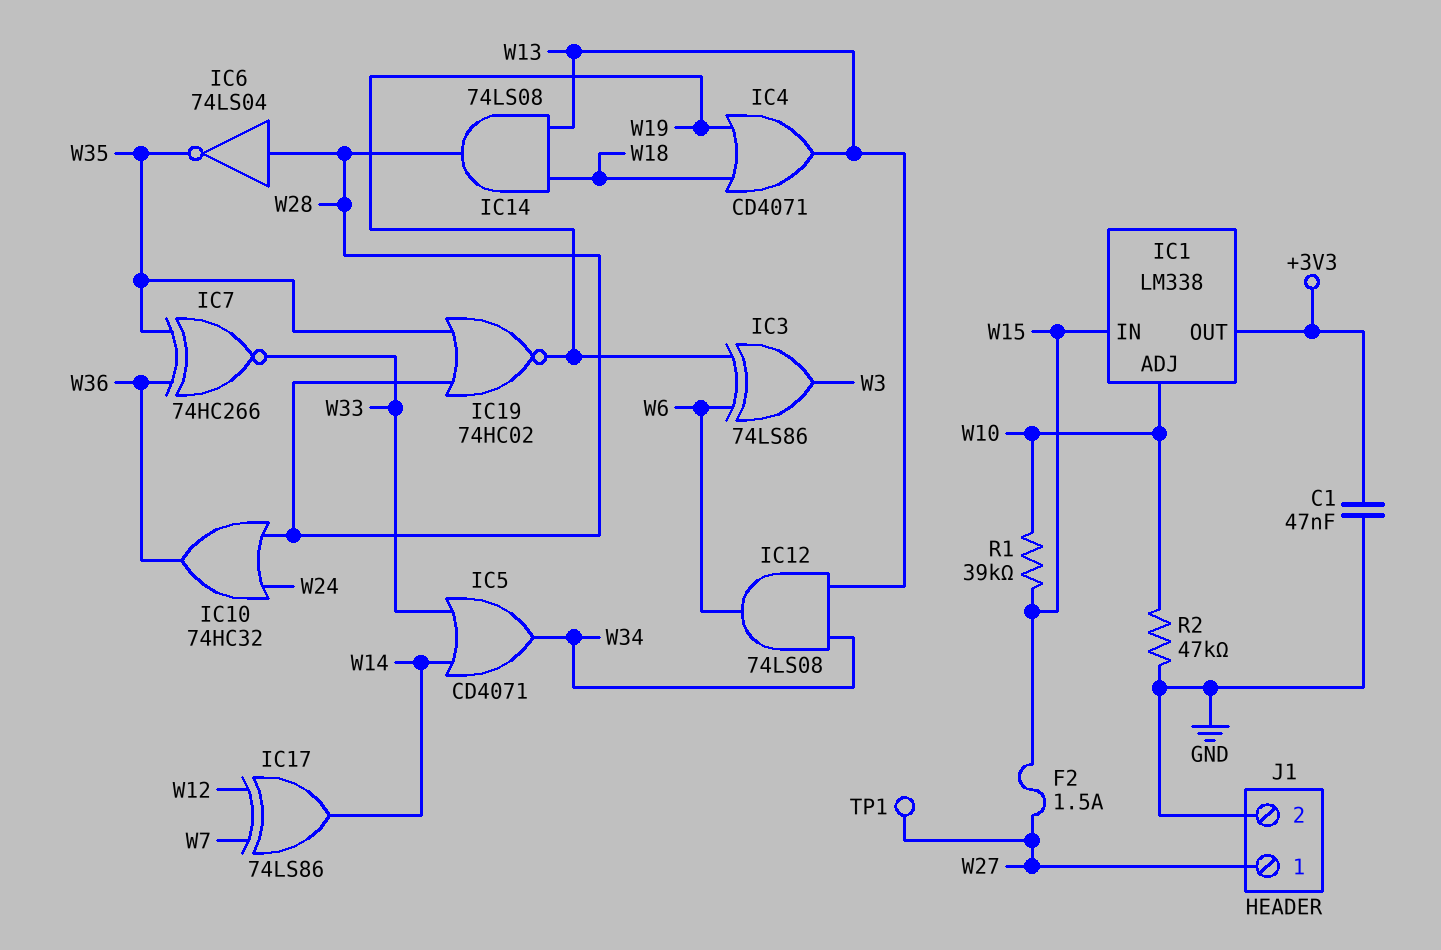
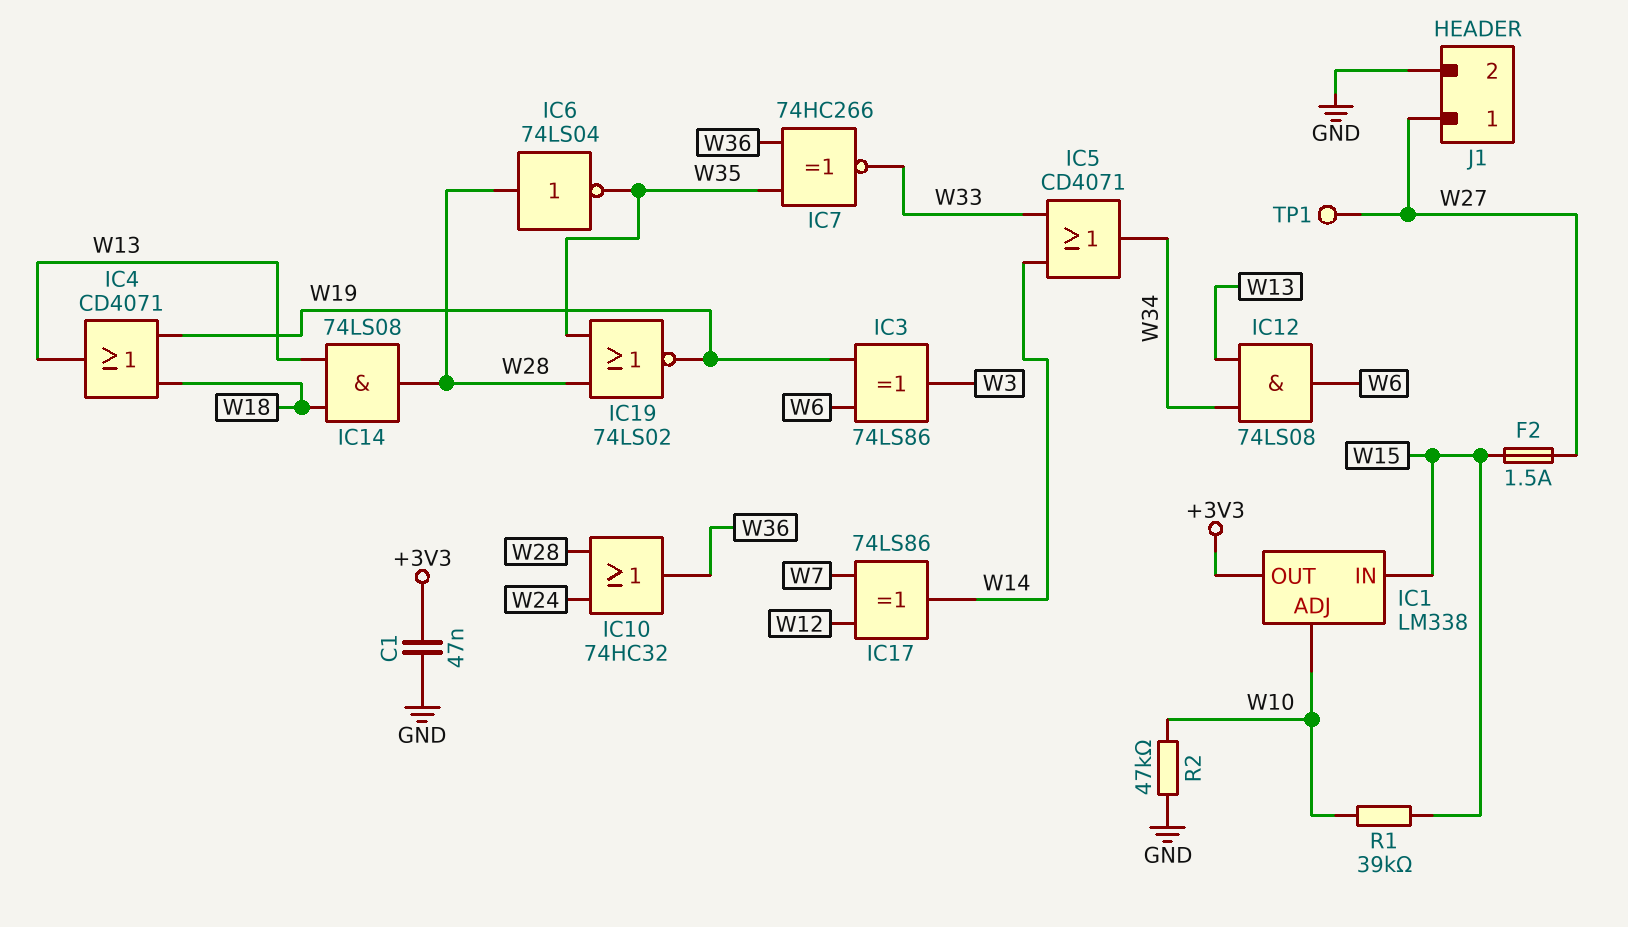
IC19: NOR 74HC02 (in W28, in W35, out W19) -> NOR 74LS02 (in W28, in W35, out W19)

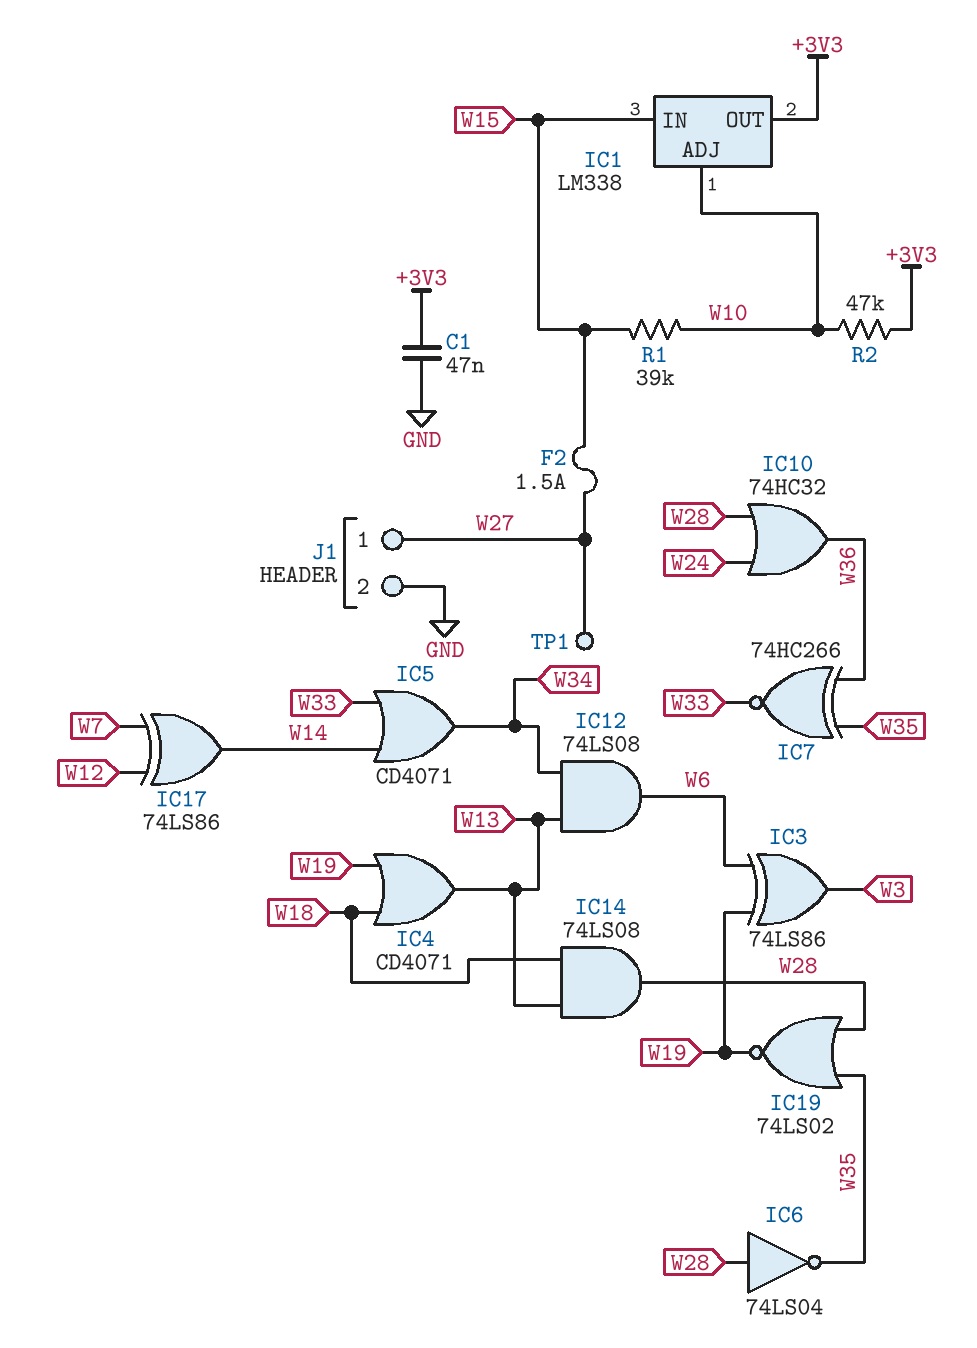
R2: 47k (GND, W10) -> 47k (+3V3, W10)

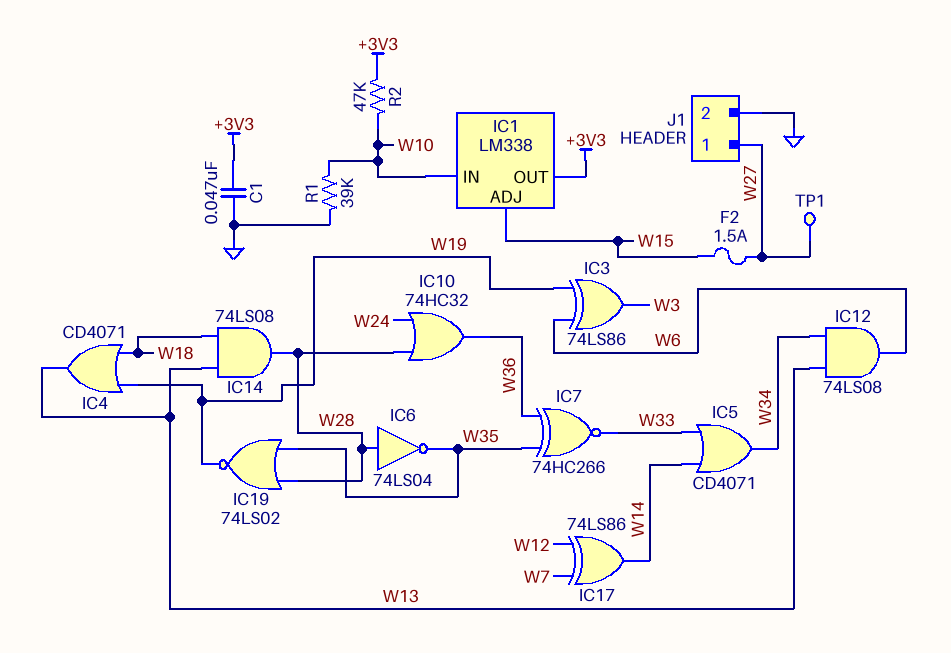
IC1 pin ADJ: W10 -> W15
IC1 pin IN: W15 -> W10
R1: 39k (W10, W15) -> 39k (GND, W10)

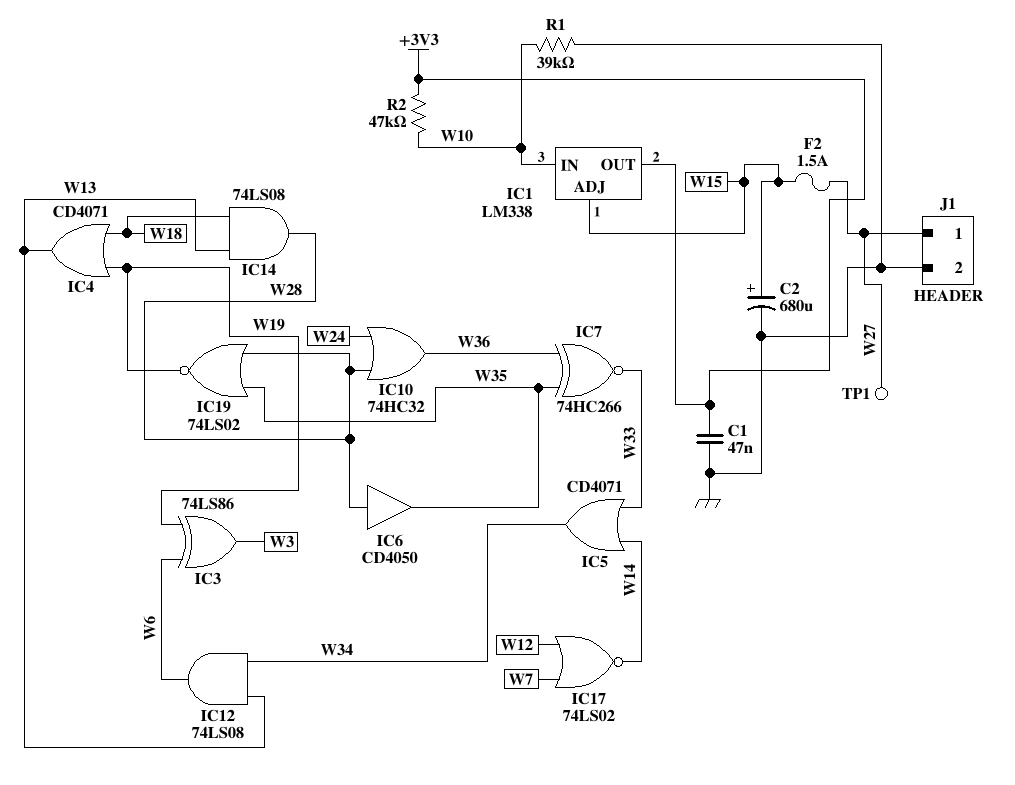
C2: none -> 680uF (plus W15, minus GND)
IC6: NOT 74LS04 (in W28, out W35) -> buffer CD4050 (in W28, out W35)
IC17: XOR 74LS86 (in W7, in W12, out W14) -> NOR 74LS02 (in W7, in W12, out W14)

